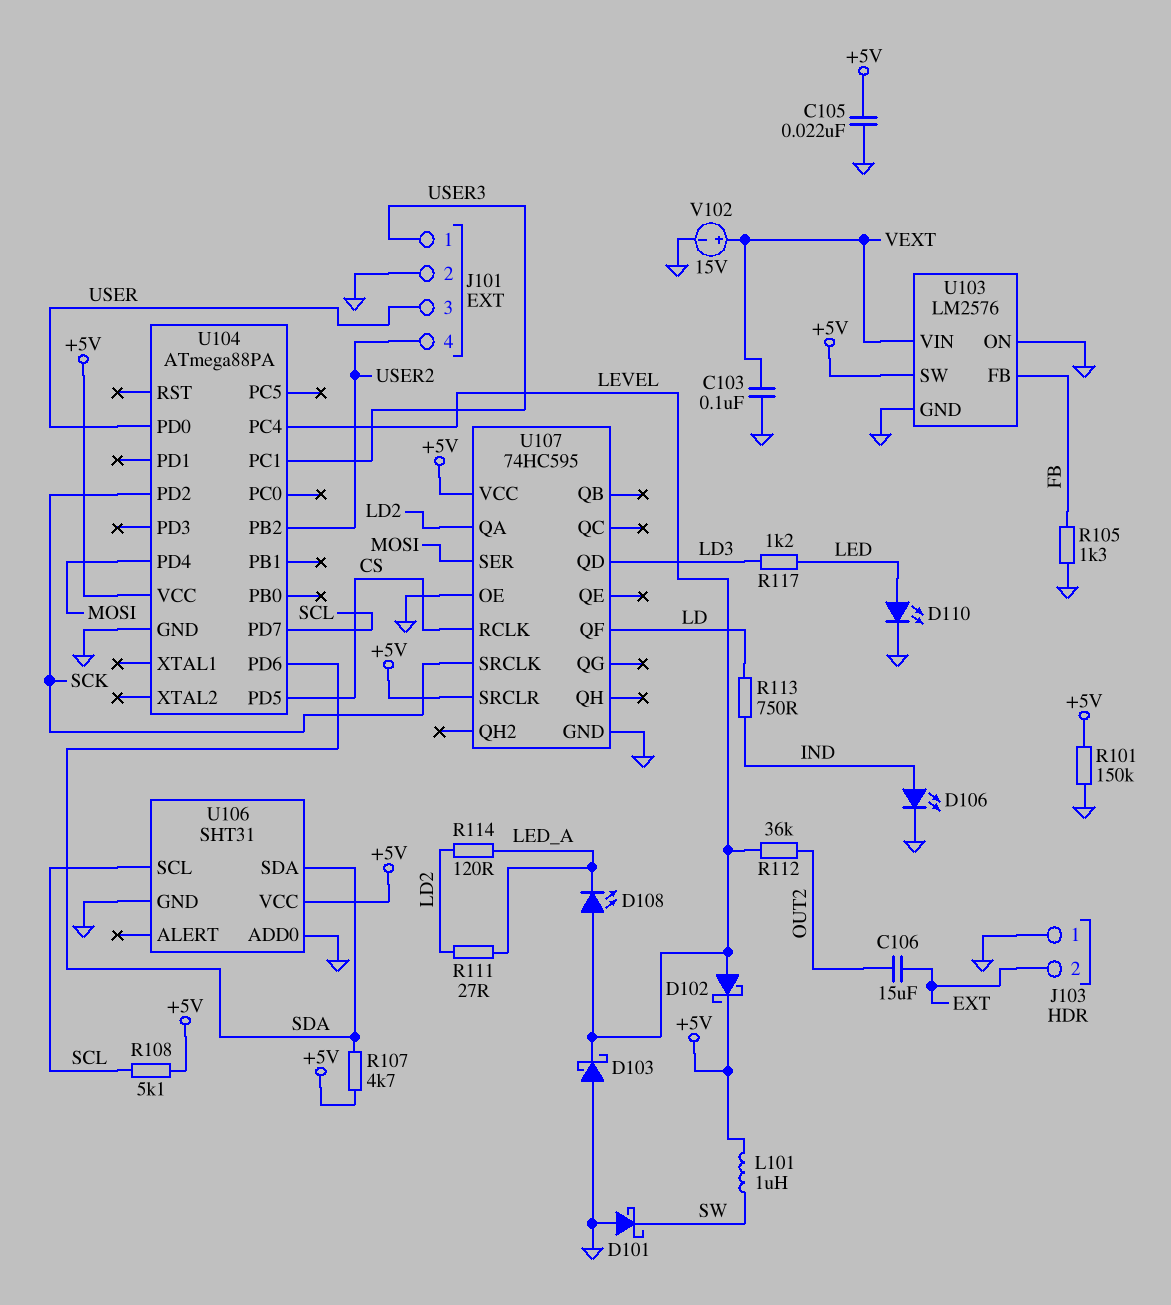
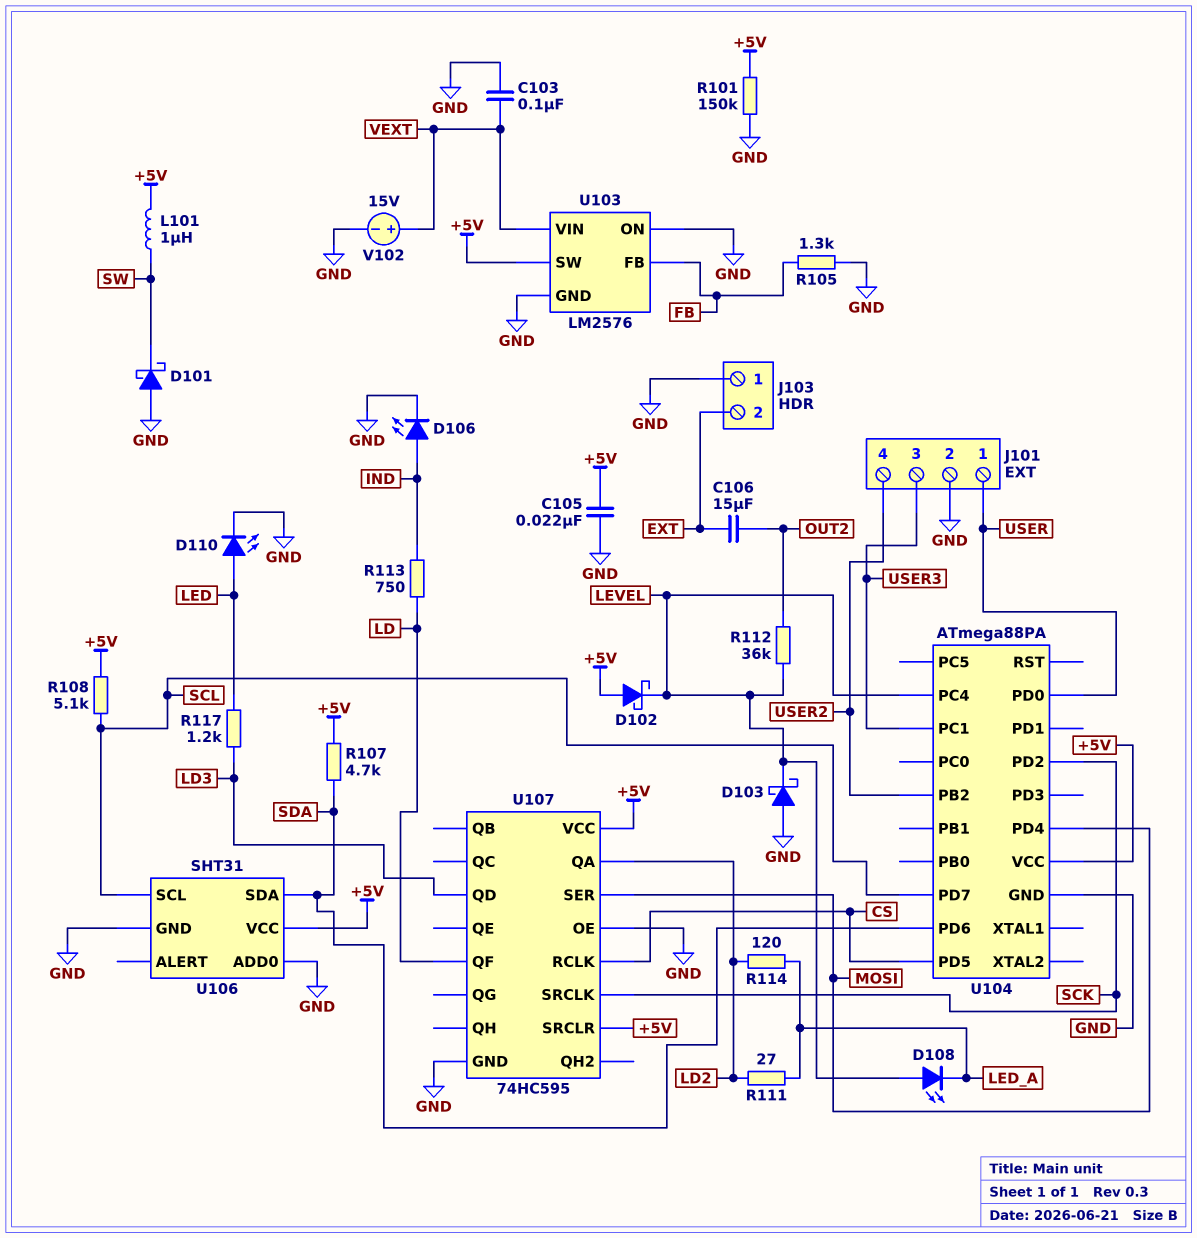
D102: schottky (A LEVEL, K +5V) -> schottky (A +5V, K LEVEL)
J101 pin 1: USER3 -> USER
J101 pin 3: USER -> USER3

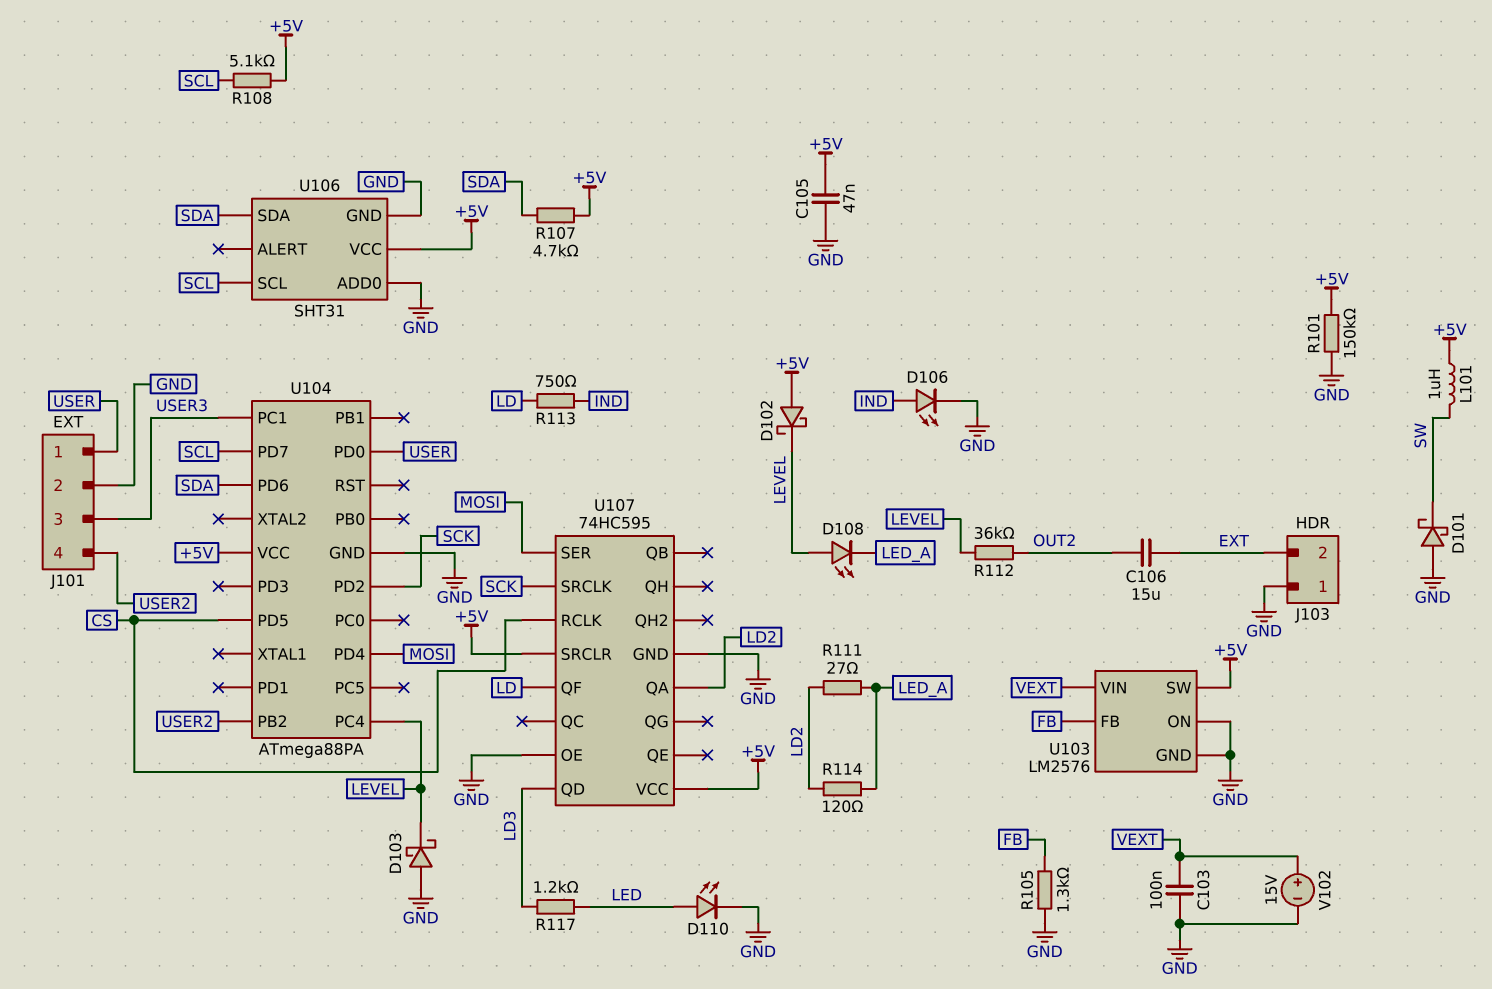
C105: 22nF (+5V, GND) -> 47nF (+5V, GND)

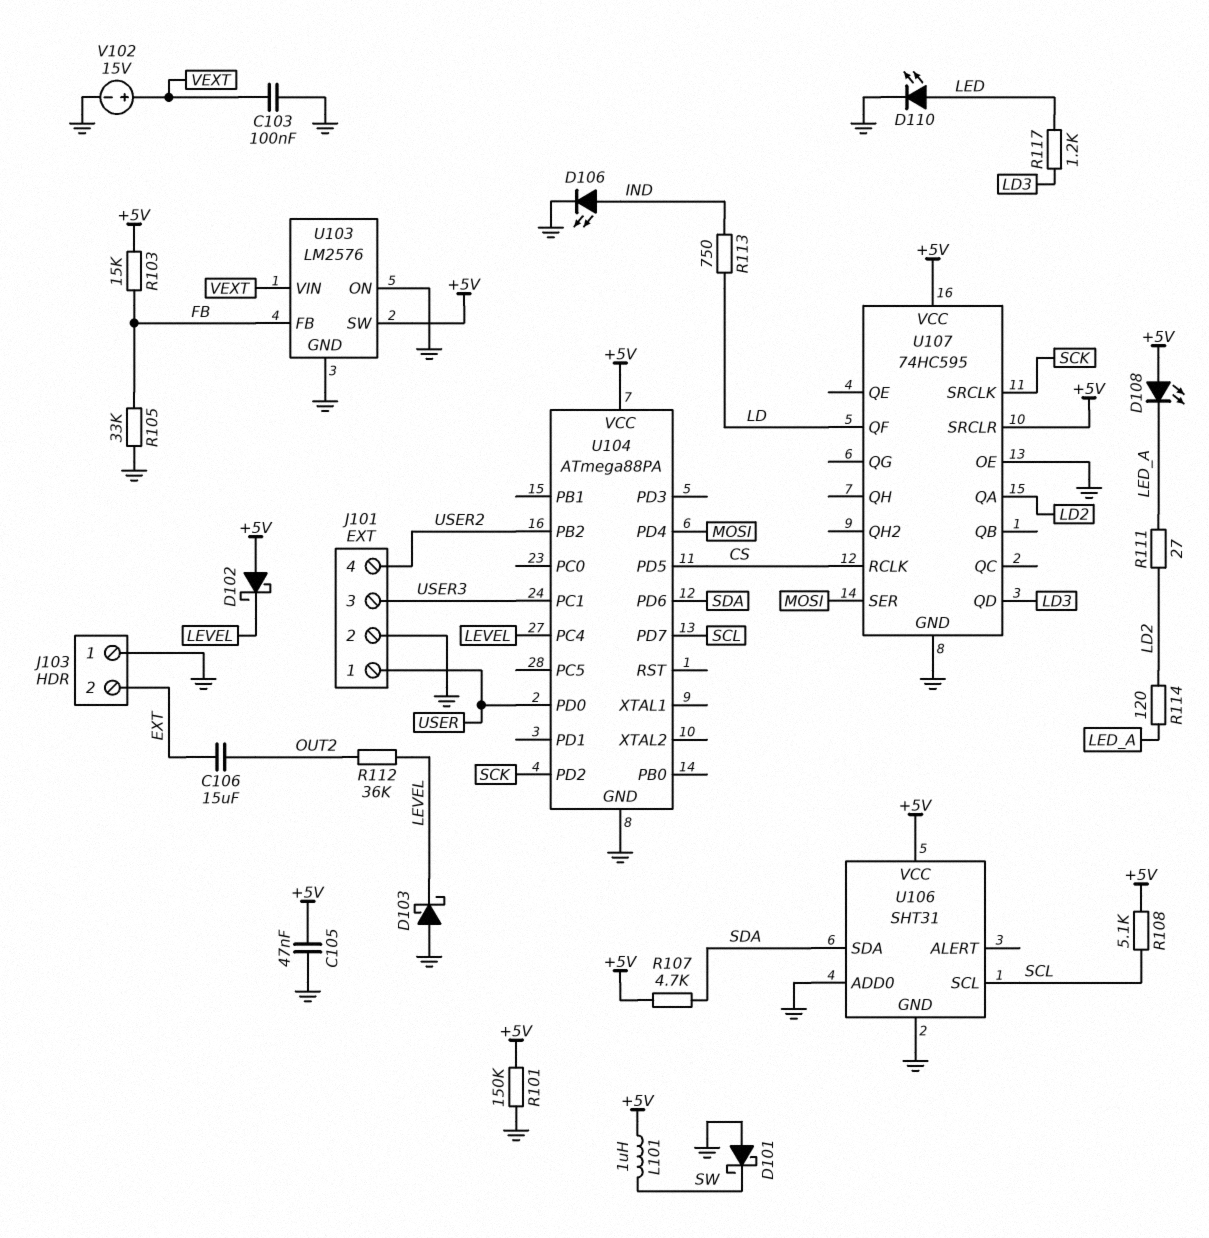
D108: LED (A LEVEL, K LED_A) -> LED (A +5V, K LED_A)
R103: none -> 15k (+5V, FB)
R105: 1.3k (FB, GND) -> 33k (FB, GND)

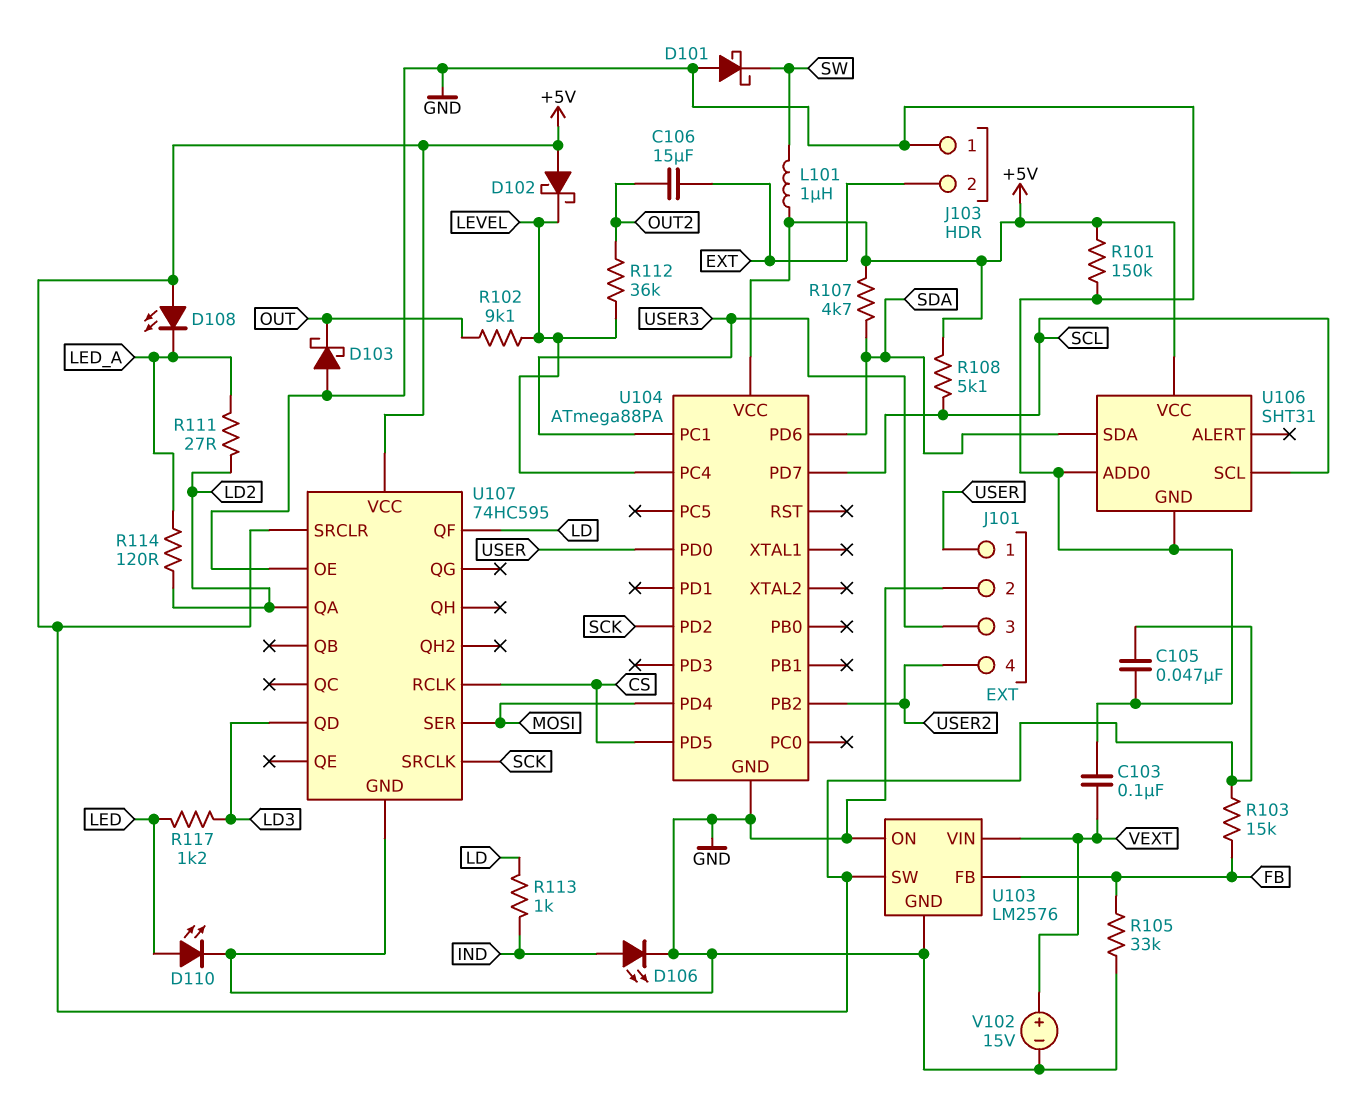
D103: schottky (A GND, K LEVEL) -> schottky (A GND, K OUT)
R102: none -> 9.1k (LEVEL, OUT)
R113: 750 (IND, LD) -> 1k (IND, LD)

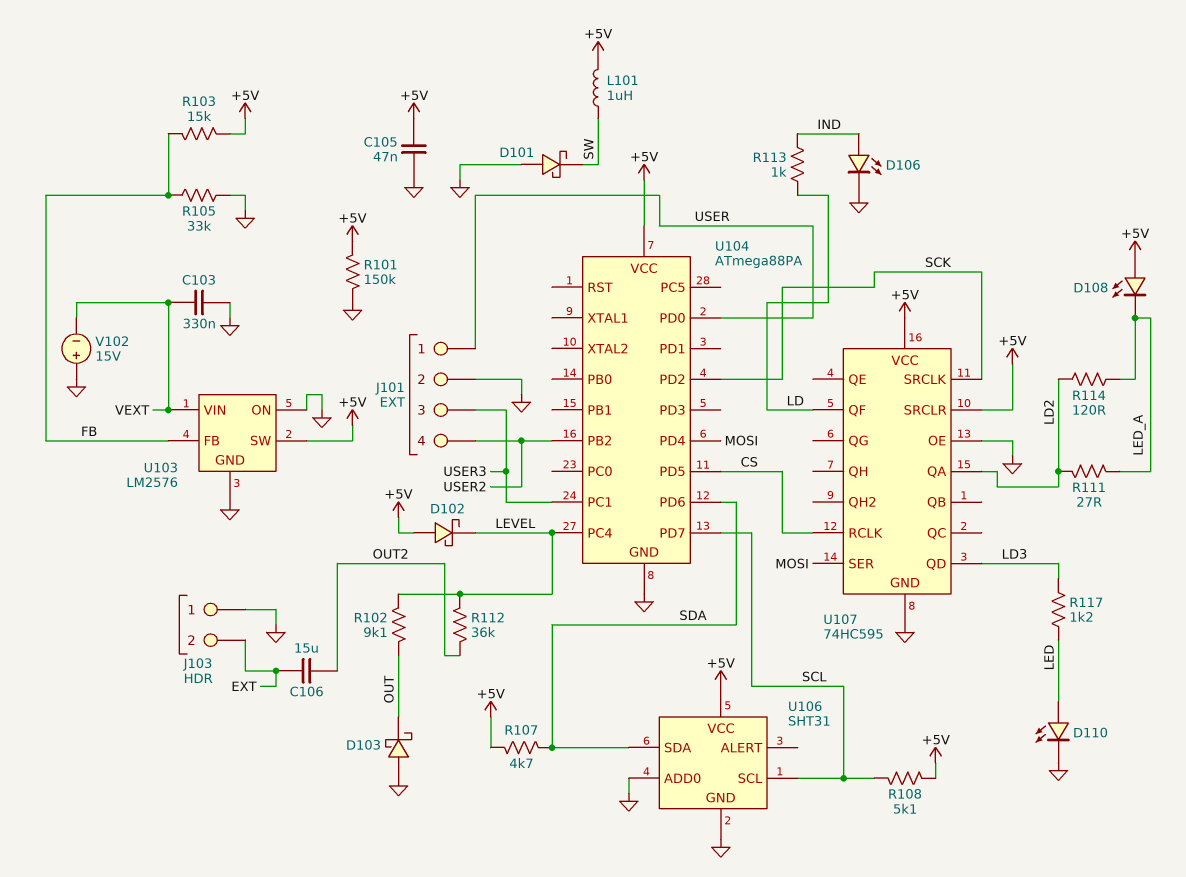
C103: 100nF (GND, VEXT) -> 330nF (GND, VEXT)
V102: 15V (plus VEXT, minus GND) -> 15V (plus GND, minus VEXT)

